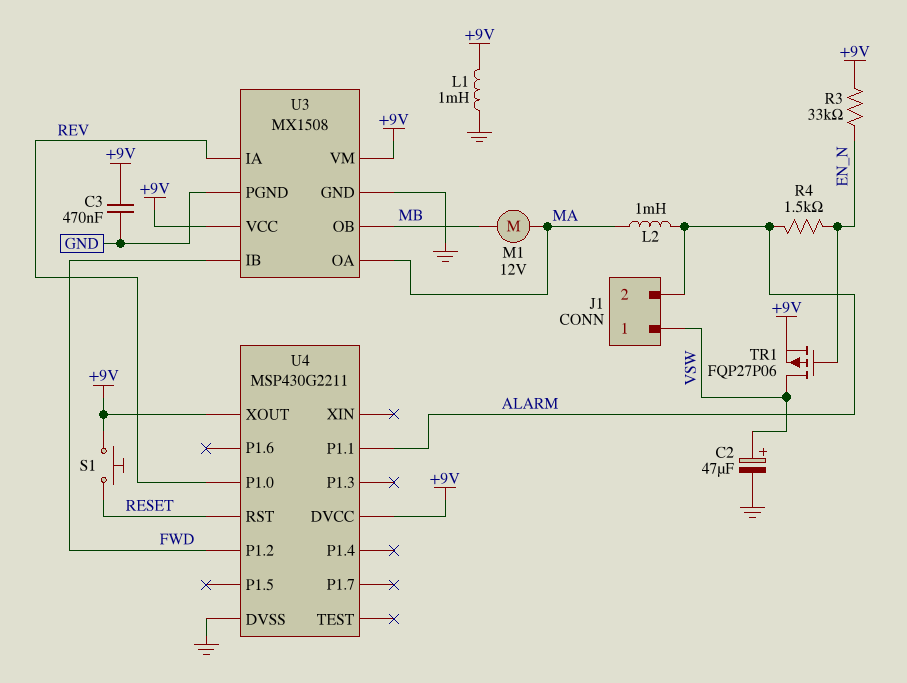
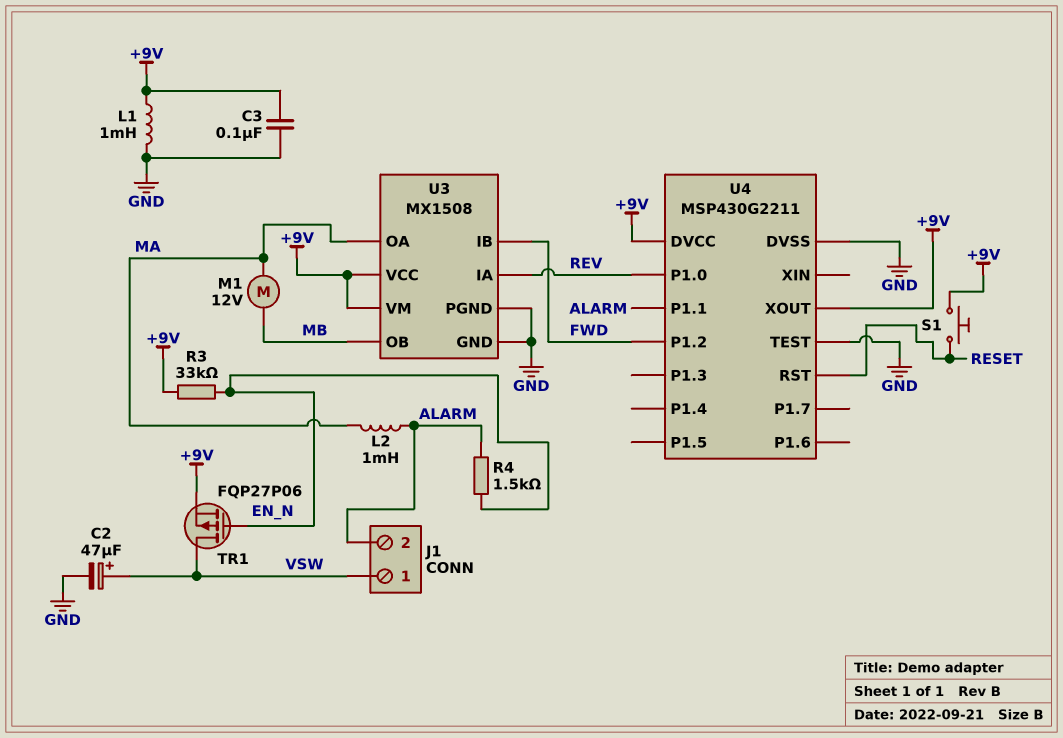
C3: 470nF (+9V, GND) -> 100nF (+9V, GND)
U4 pin TEST: none -> GND

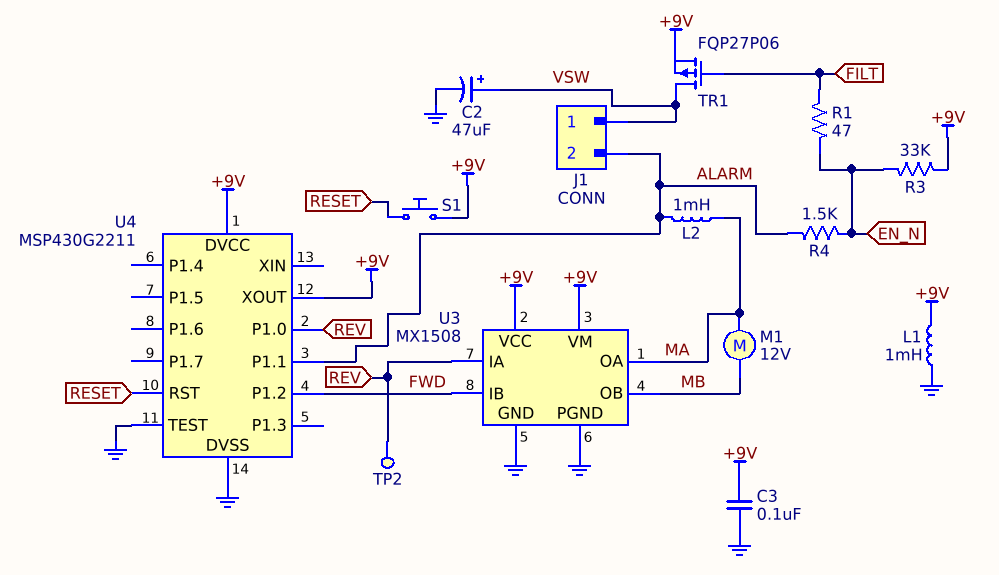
R1: none -> 47 (EN_N, FILT)
TP2: none -> test point (REV)
TR1: PMOS FQP27P06 (G EN_N, D VSW, S +9V) -> PMOS FQP27P06 (G FILT, D VSW, S +9V)

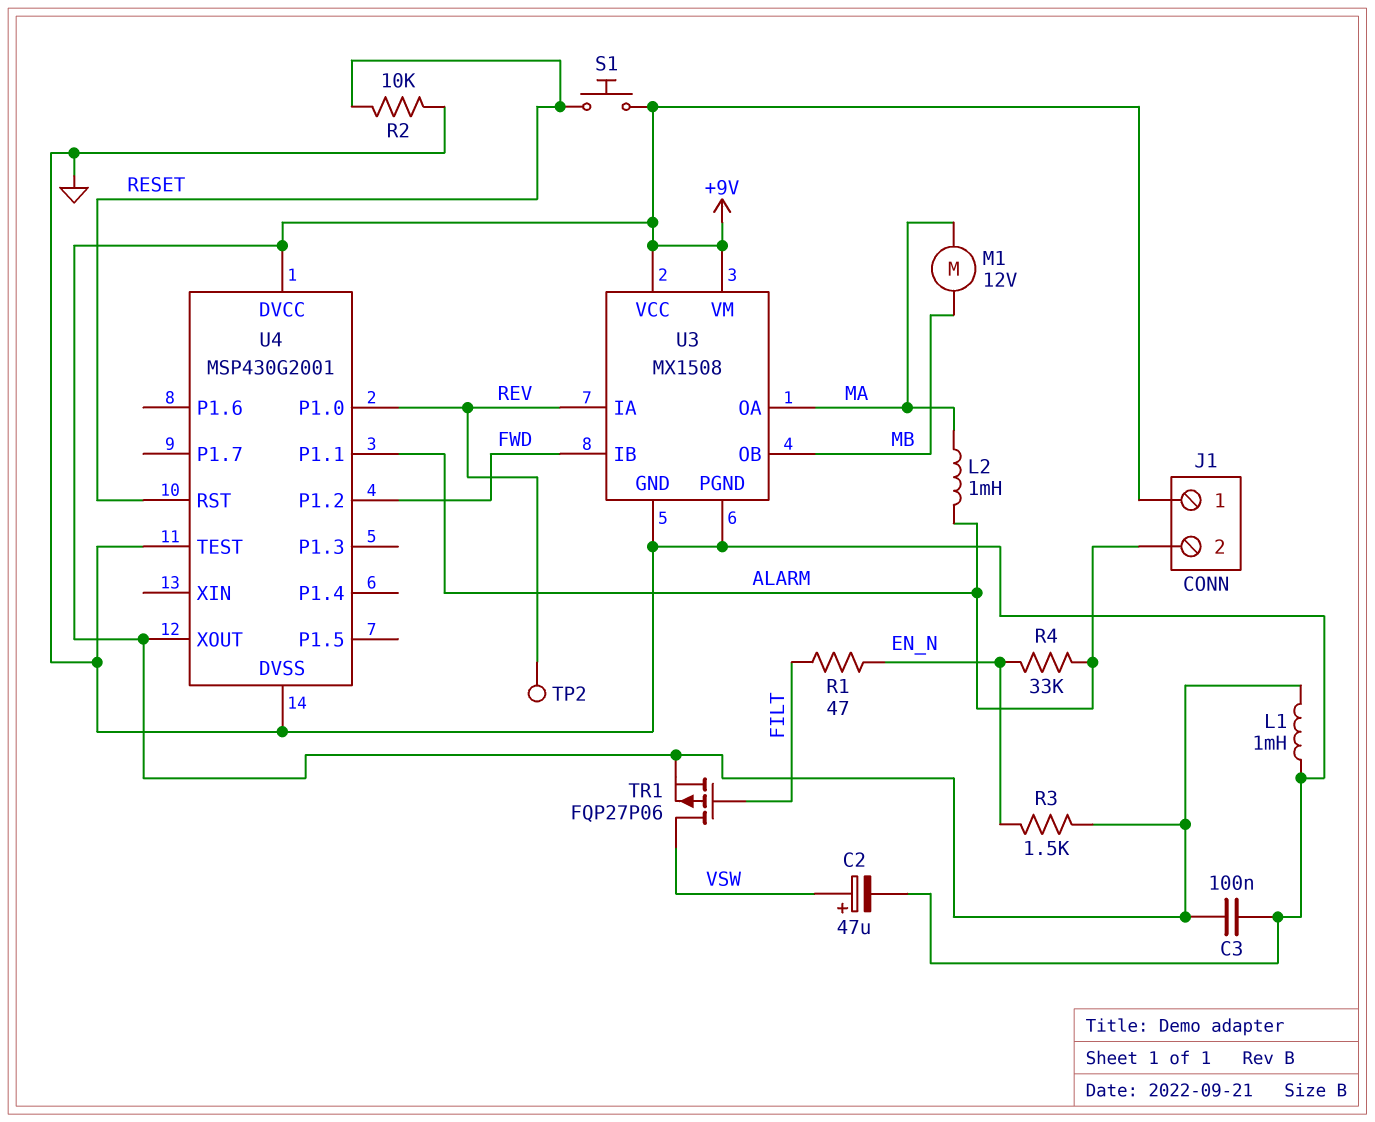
J1 pin 1: VSW -> +9V
R2: none -> 10k (GND, RESET)
R3: 33k (+9V, EN_N) -> 1.5k (+9V, EN_N)
R4: 1.5k (ALARM, EN_N) -> 33k (ALARM, EN_N)
U4: MSP430G2211 -> MSP430G2001

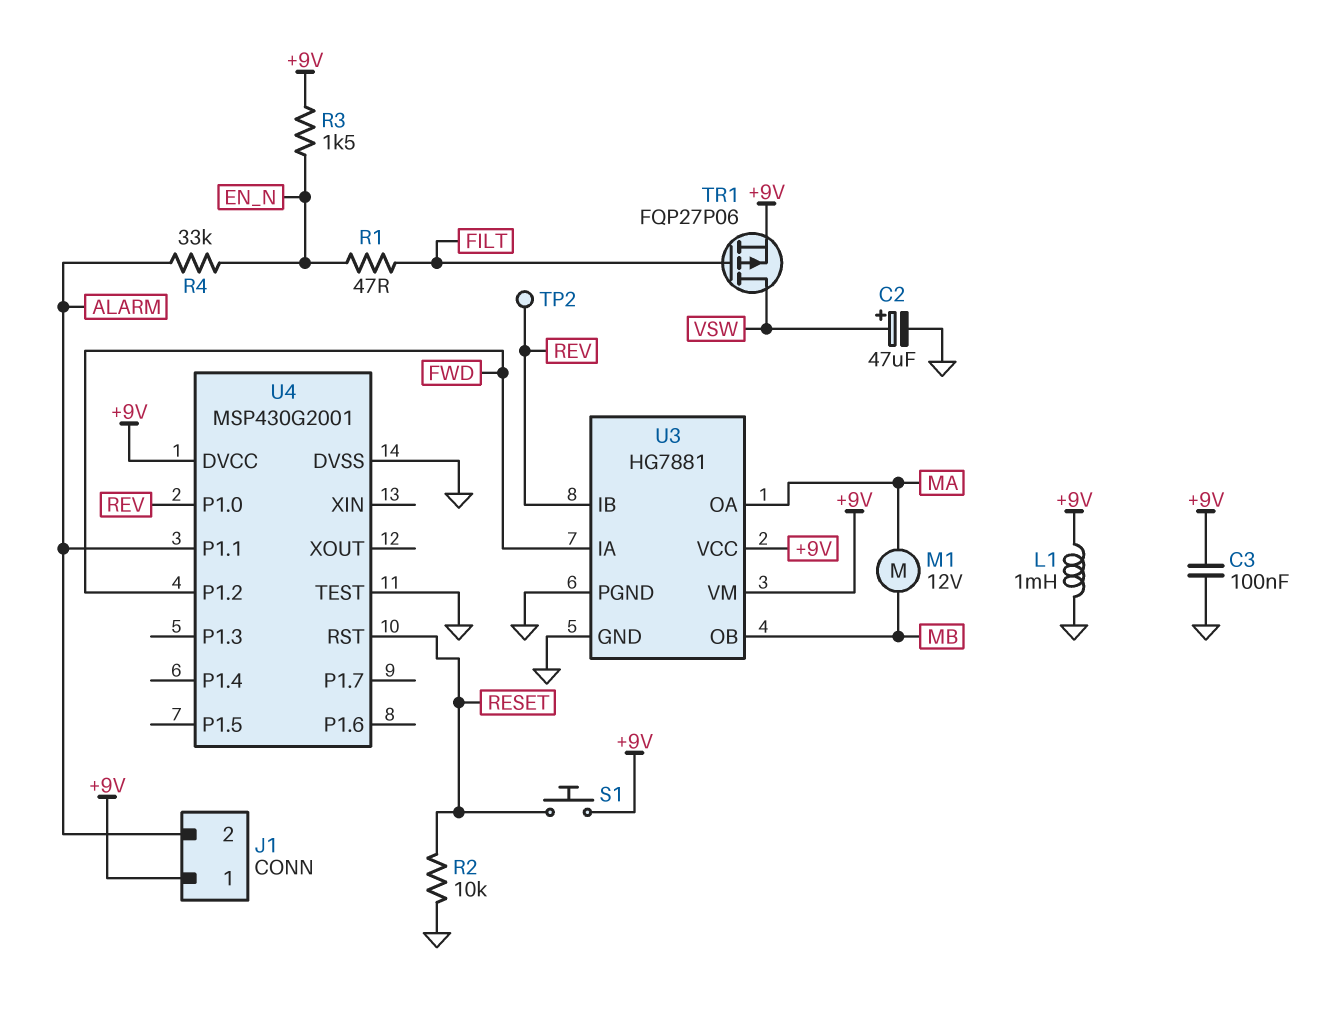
L2: 1mH (ALARM, MA) -> none
U3: MX1508 -> HG7881
U3 pin IA: REV -> FWD
U3 pin IB: FWD -> REV
U4 pin XOUT: +9V -> none

